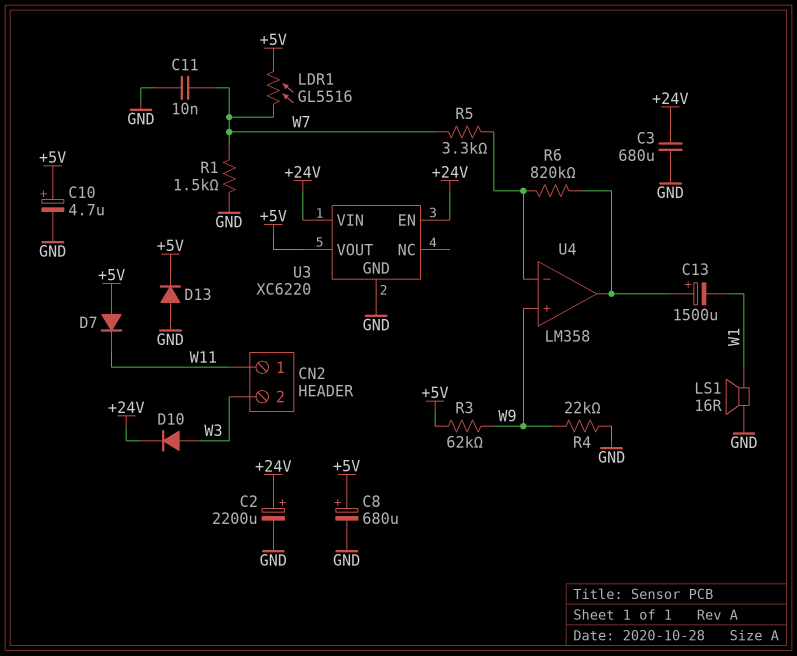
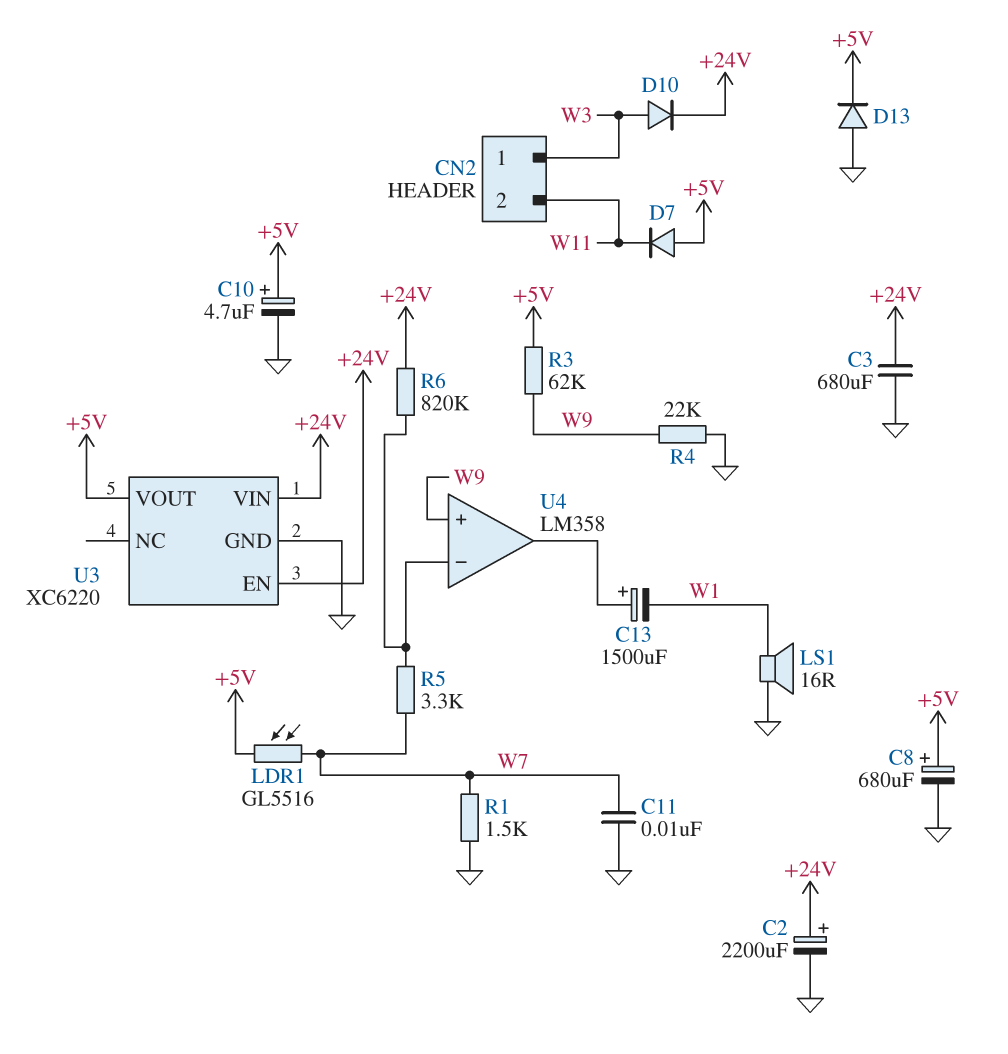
CN2 pin 1: W11 -> W3
CN2 pin 2: W3 -> W11
R6: 820k (U4/in-, U4/out) -> 820k (+24V, U4/in-)

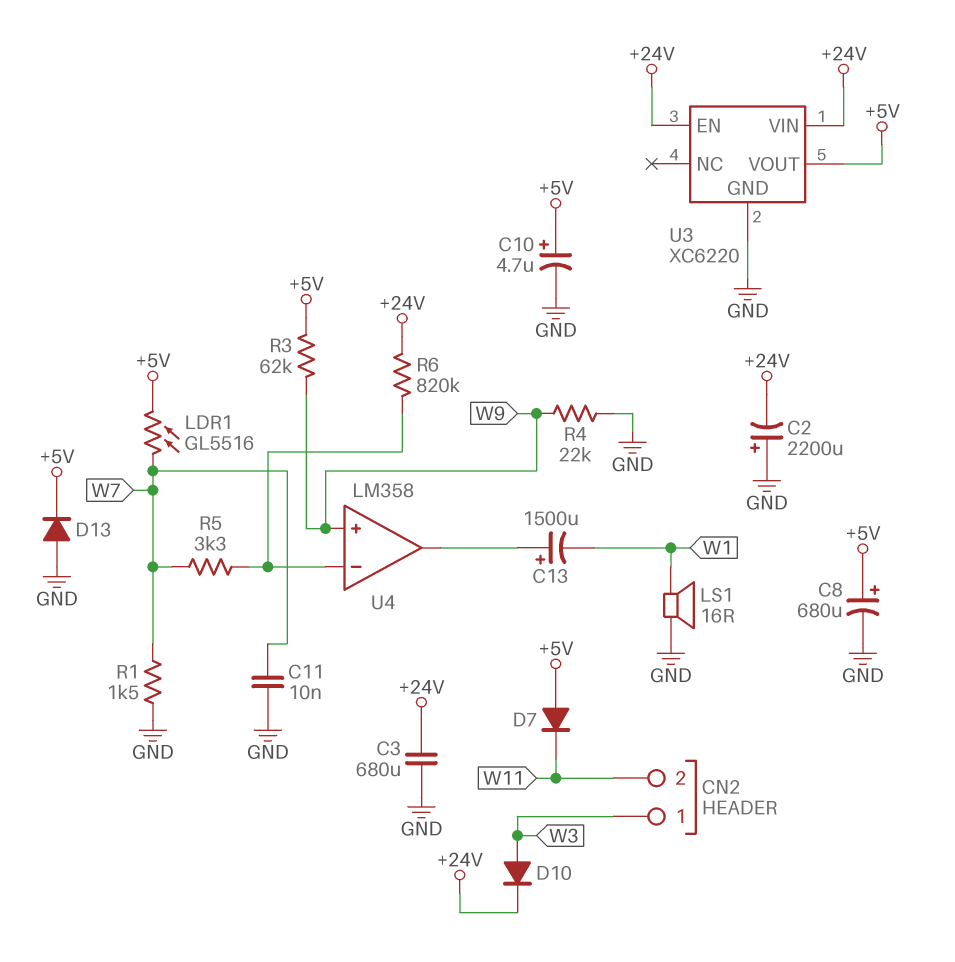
C2: 2200uF (plus +24V, minus GND) -> 2200uF (plus GND, minus +24V)

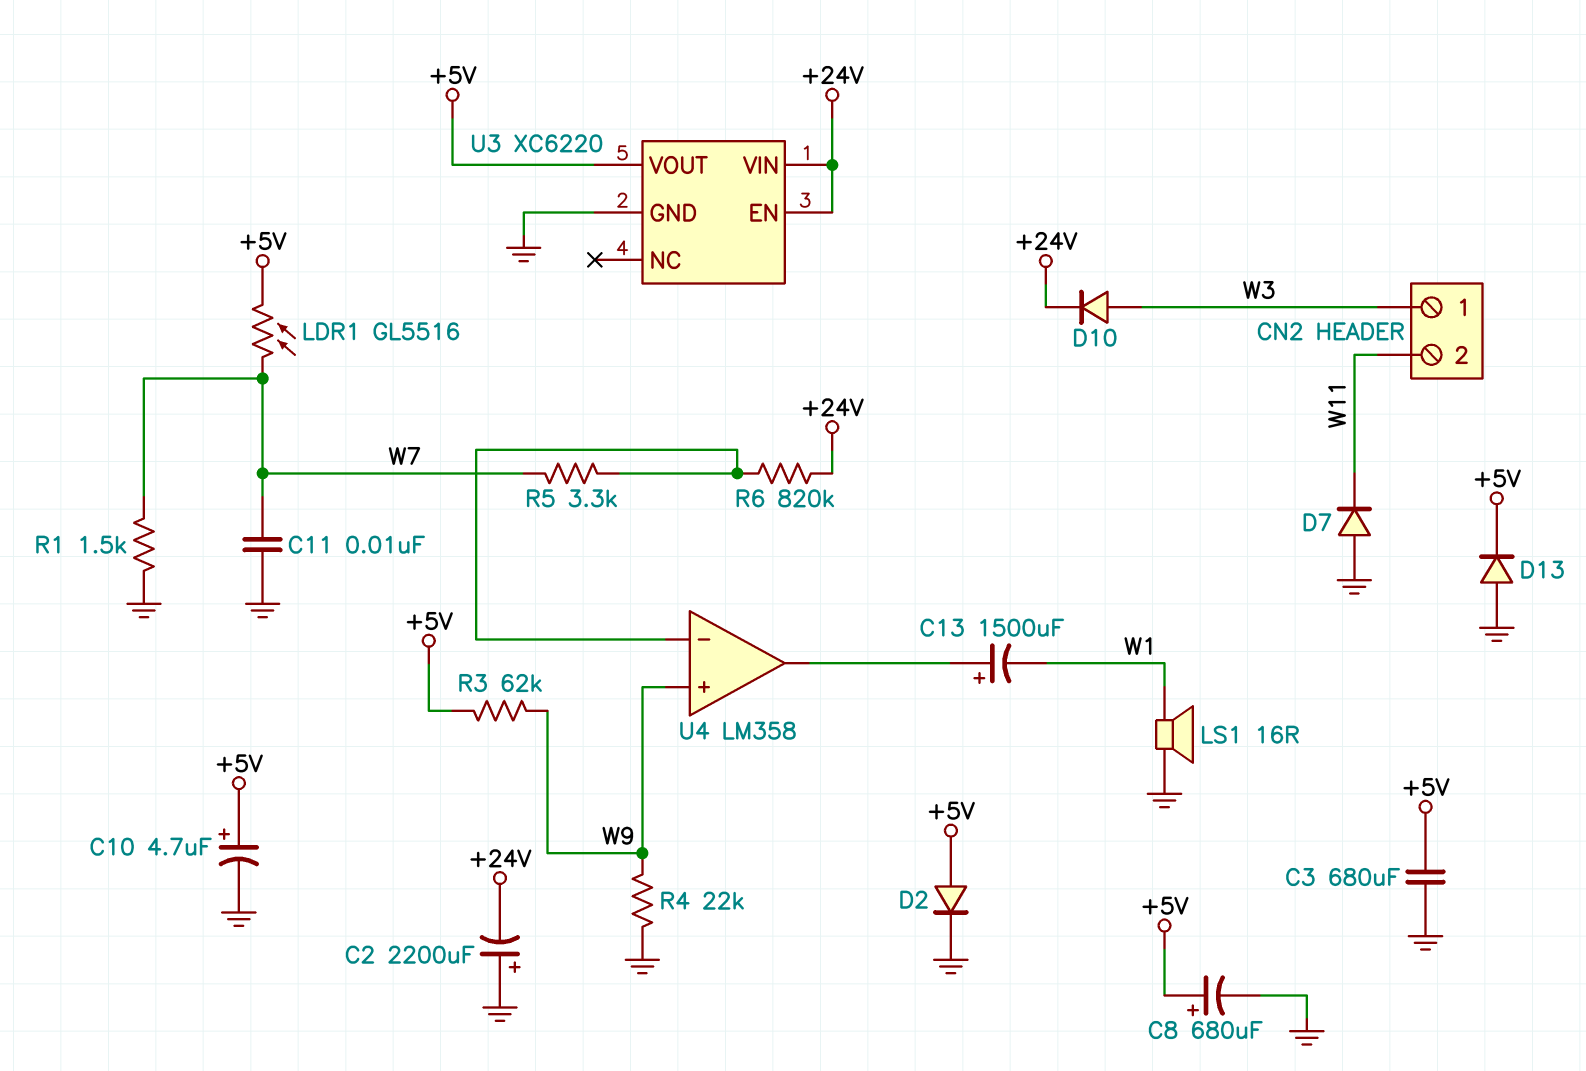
C3: 680uF (+24V, GND) -> 680uF (+5V, GND)
D2: none -> diode (A +5V, K GND)
D7: diode (A +5V, K W11) -> diode (A GND, K W11)

